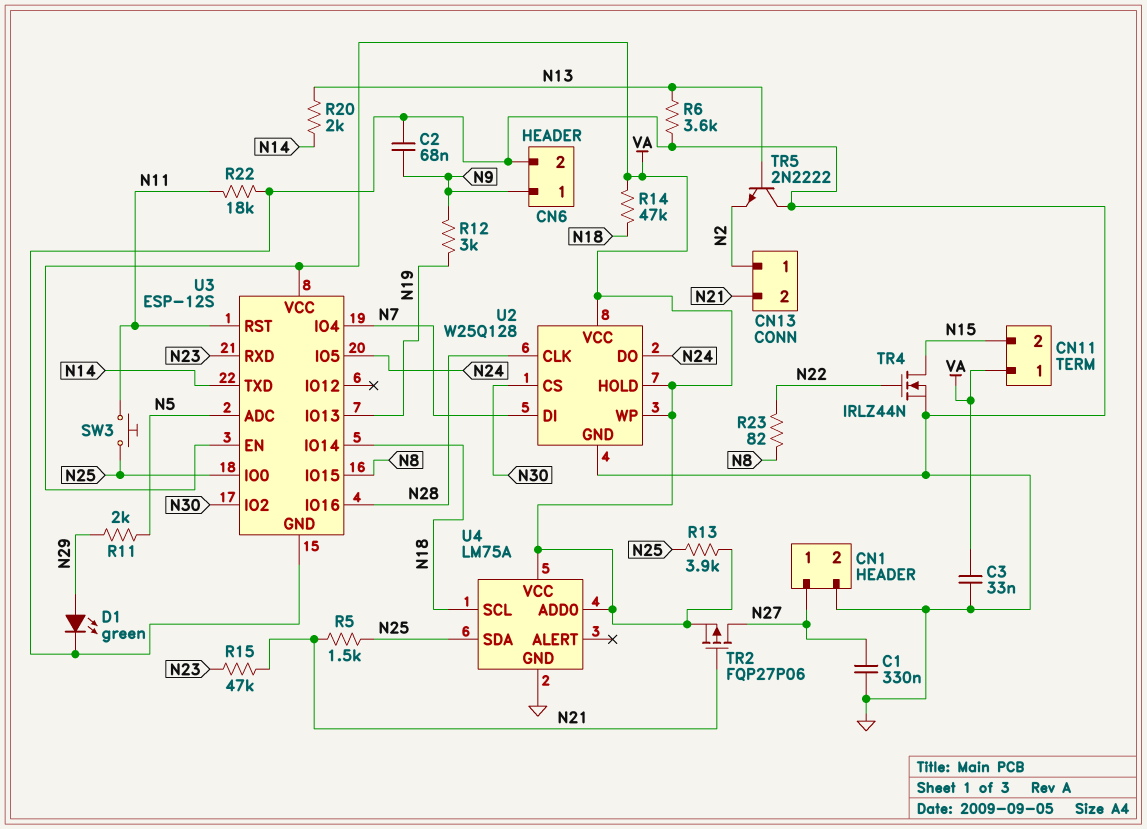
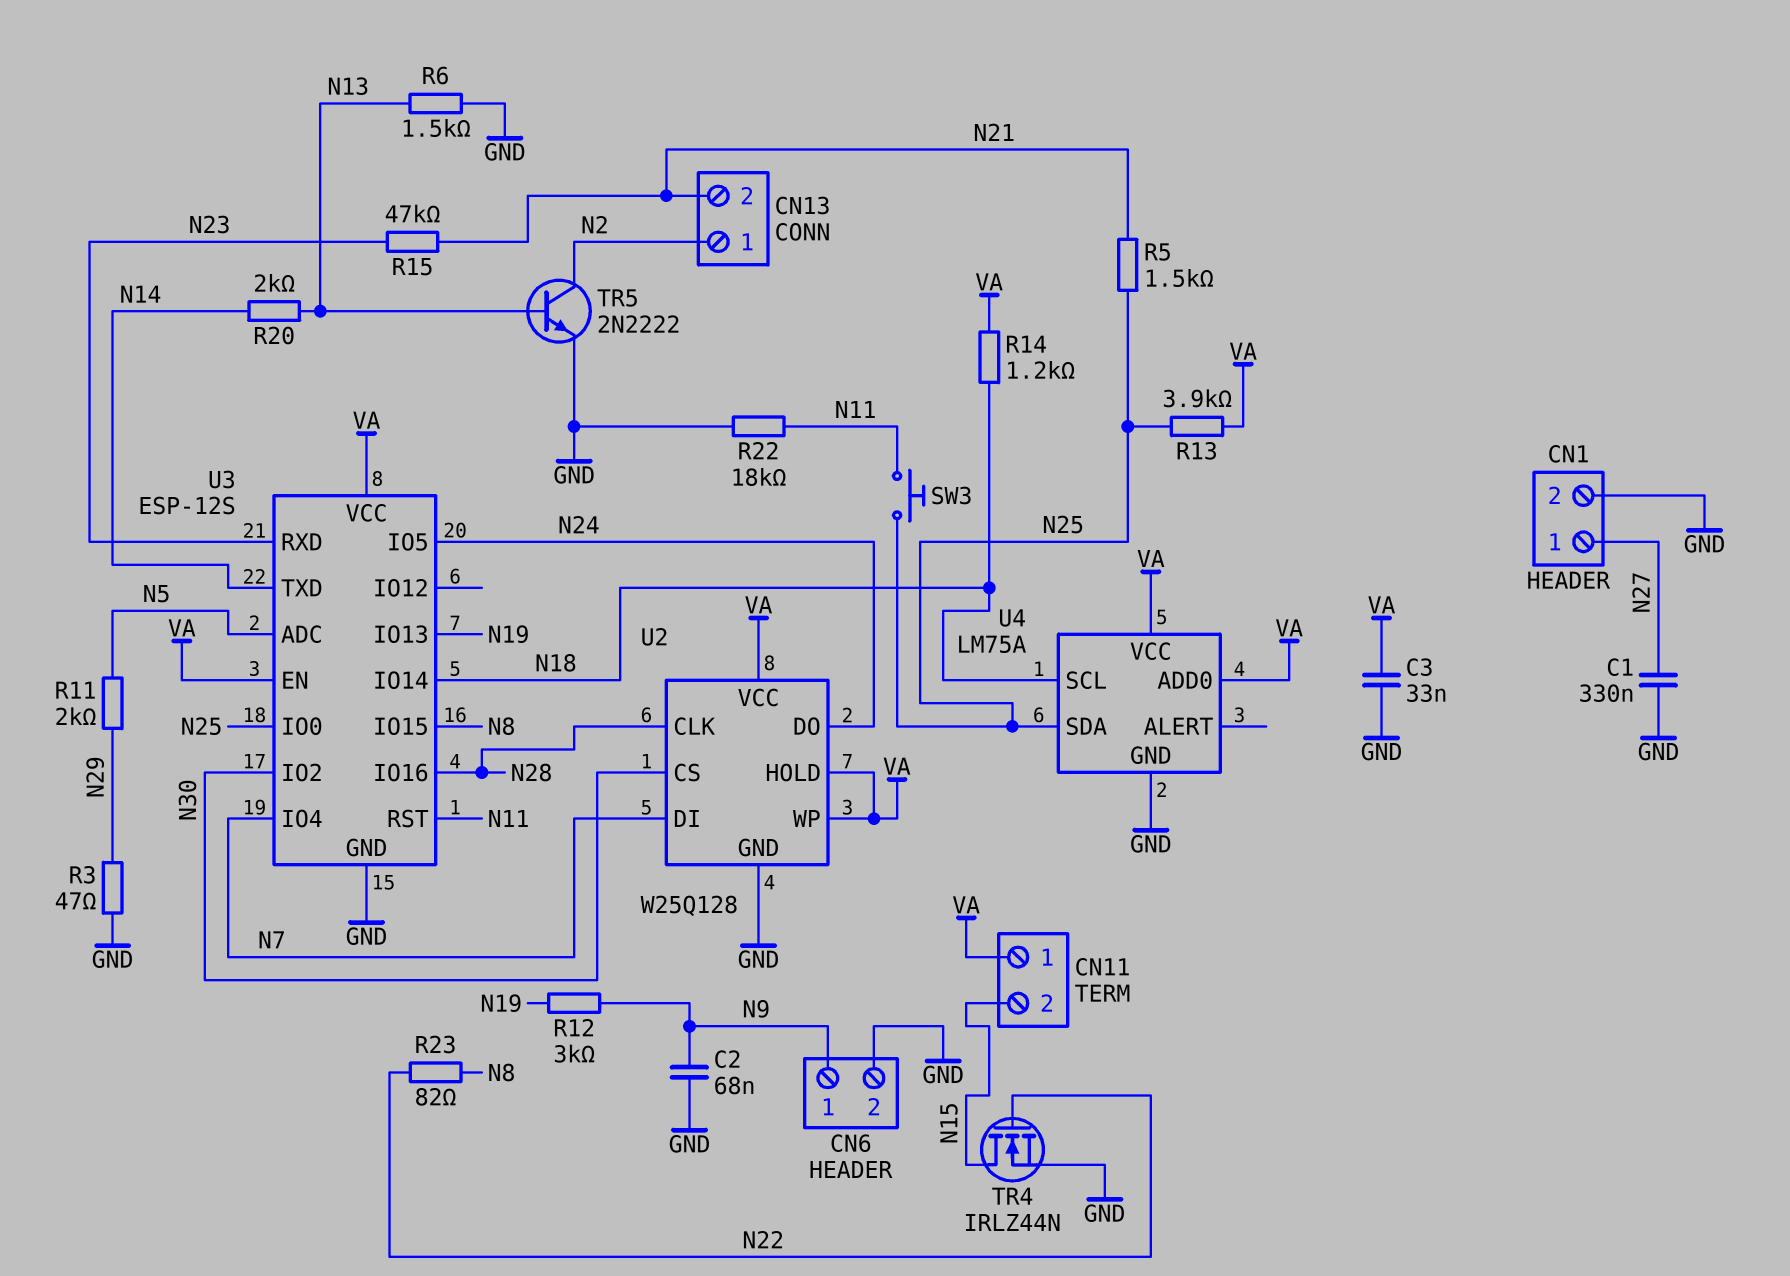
D1: LED green (A N29, K GND) -> none
R3: none -> 47 (GND, N29)
R6: 3.6k (GND, N13) -> 1.5k (GND, N13)
R14: 47k (N18, VA) -> 1.2k (N18, VA)
TR2: PMOS FQP27P06 (G N21, D N27, S VA) -> none
TR5: NPN 2N2222 (B N13, C GND, E N2) -> NPN 2N2222 (B N13, C N2, E GND)

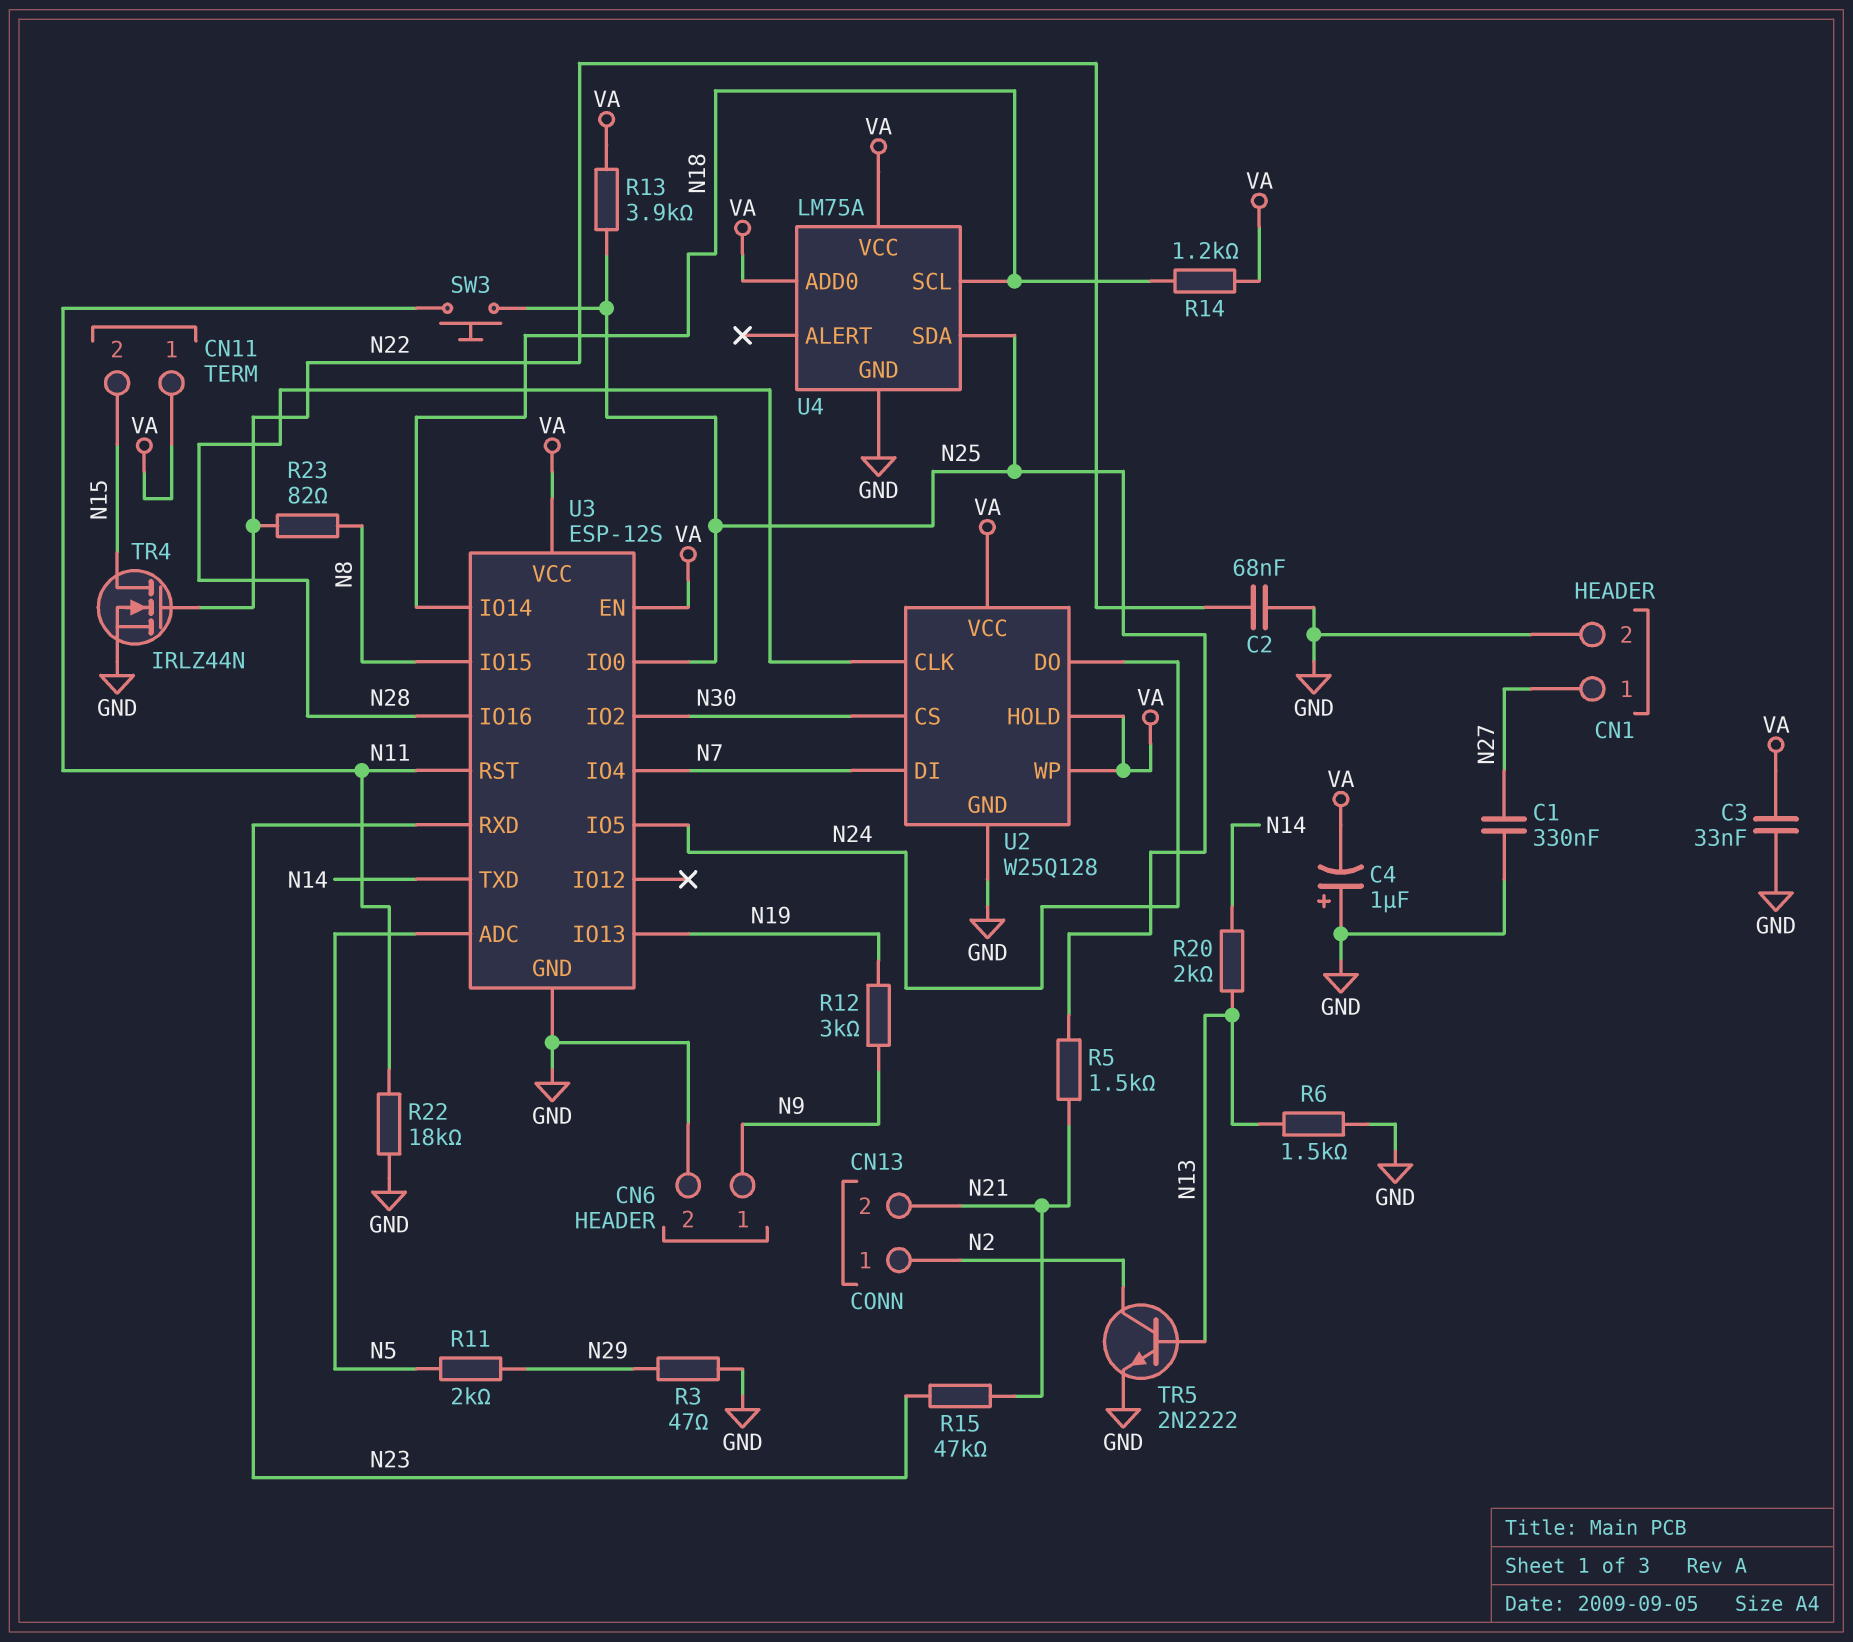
C2: 68nF (GND, N9) -> 68nF (GND, N22)
C4: none -> 1uF (plus GND, minus VA)

